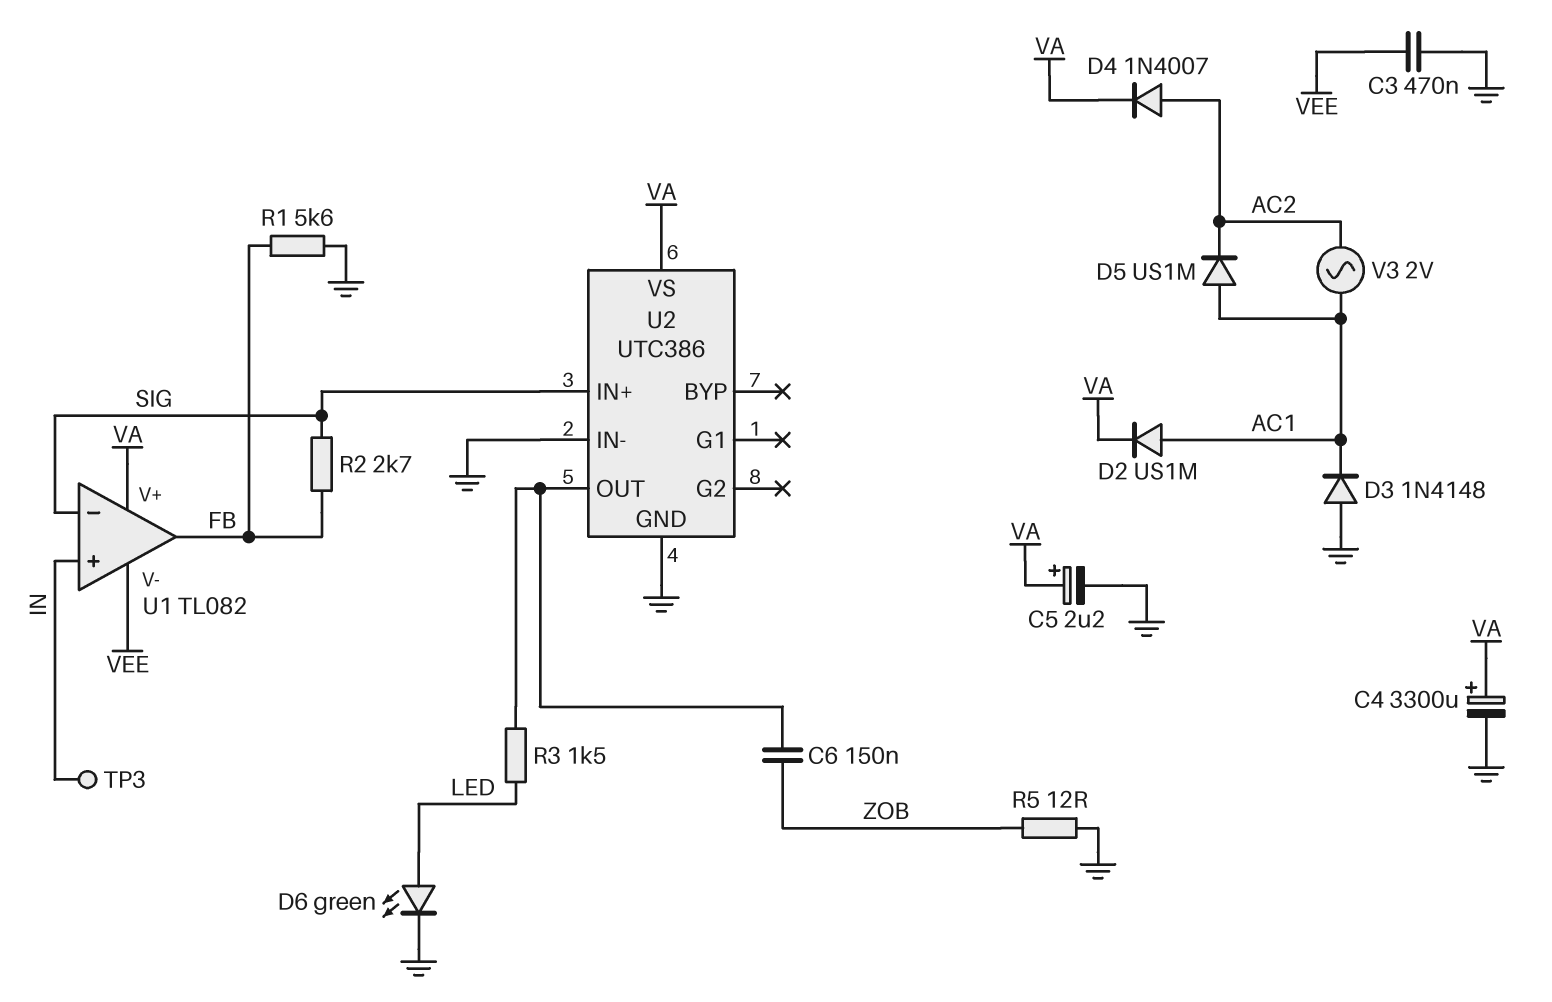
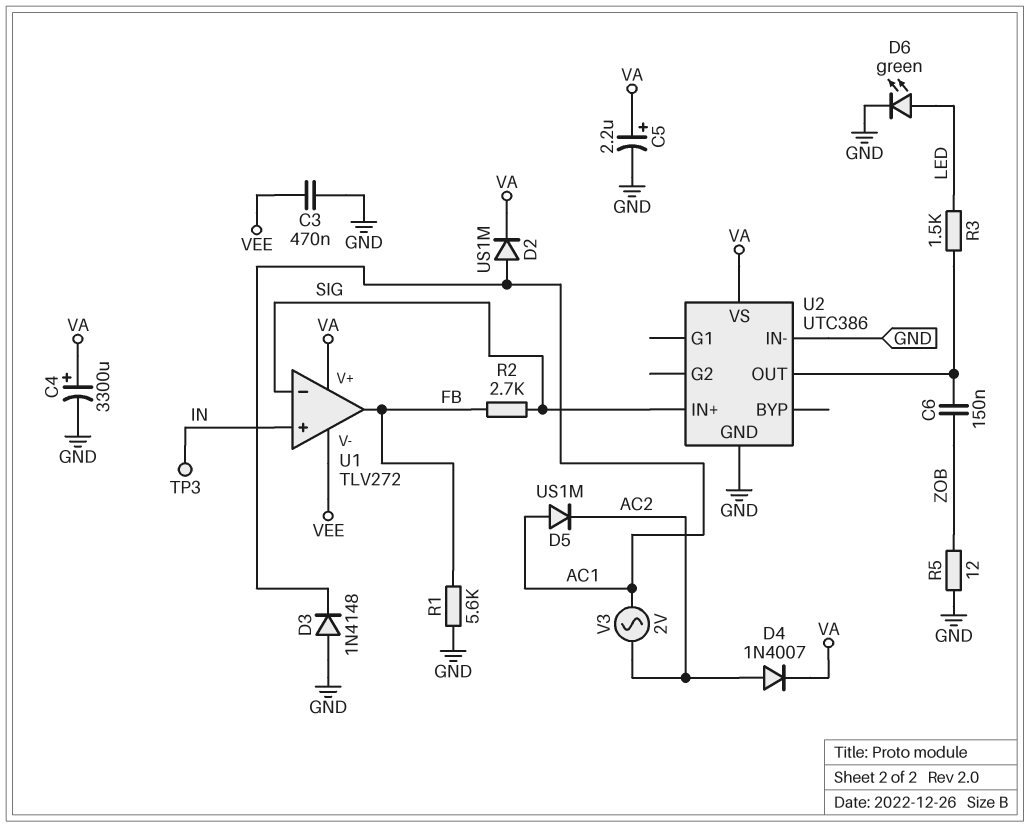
U1: TL082 -> TLV272

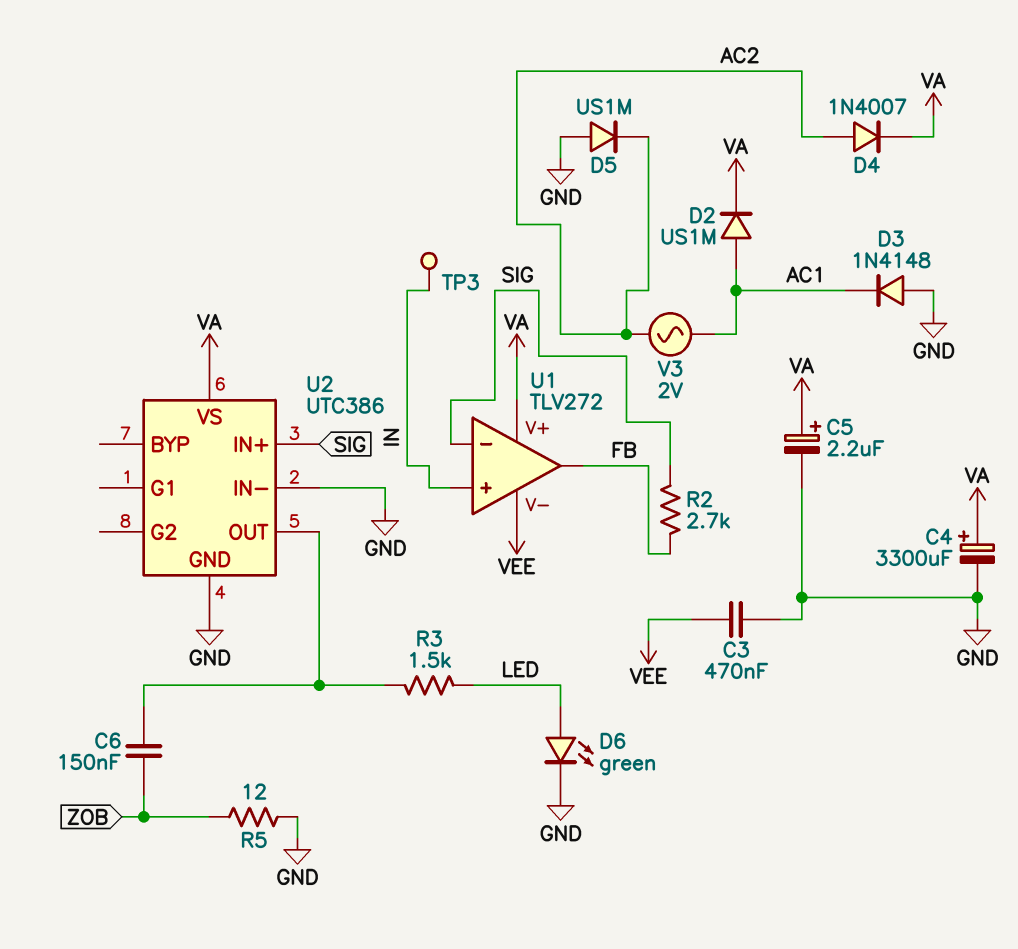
D5: diode US1M (A AC1, K AC2) -> diode US1M (A GND, K AC2)
R1: 5.6k (FB, GND) -> none

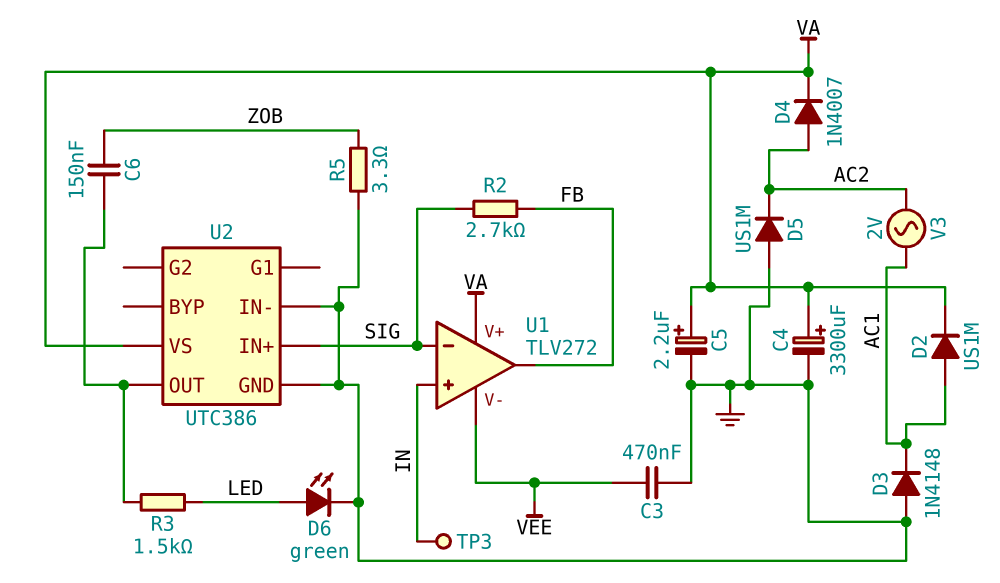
R5: 12 (GND, ZOB) -> 3.3 (GND, ZOB)

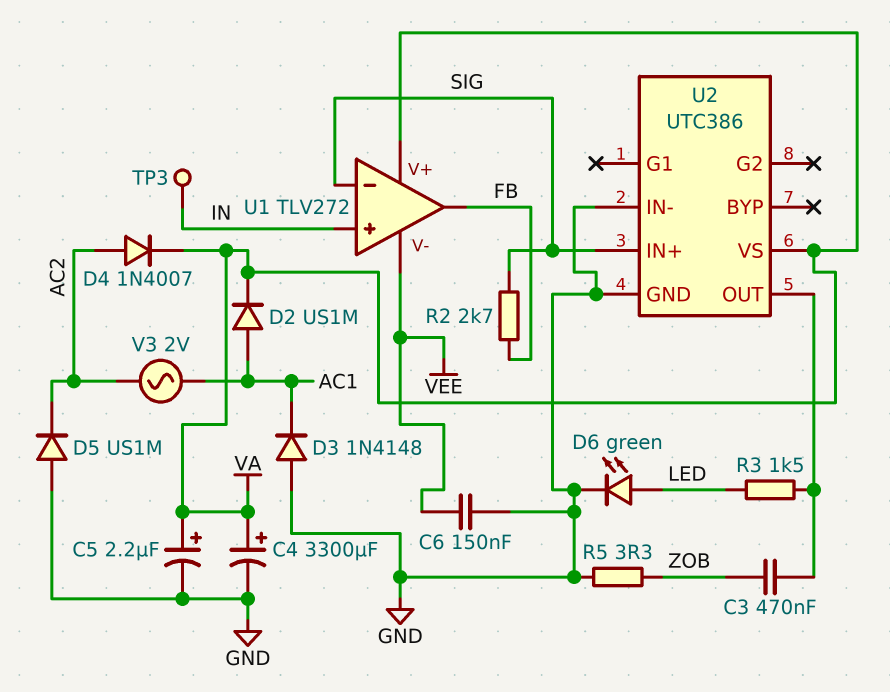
C3: 470nF (GND, VEE) -> 470nF (U2/OUT, ZOB)
C6: 150nF (U2/OUT, ZOB) -> 150nF (GND, VEE)

